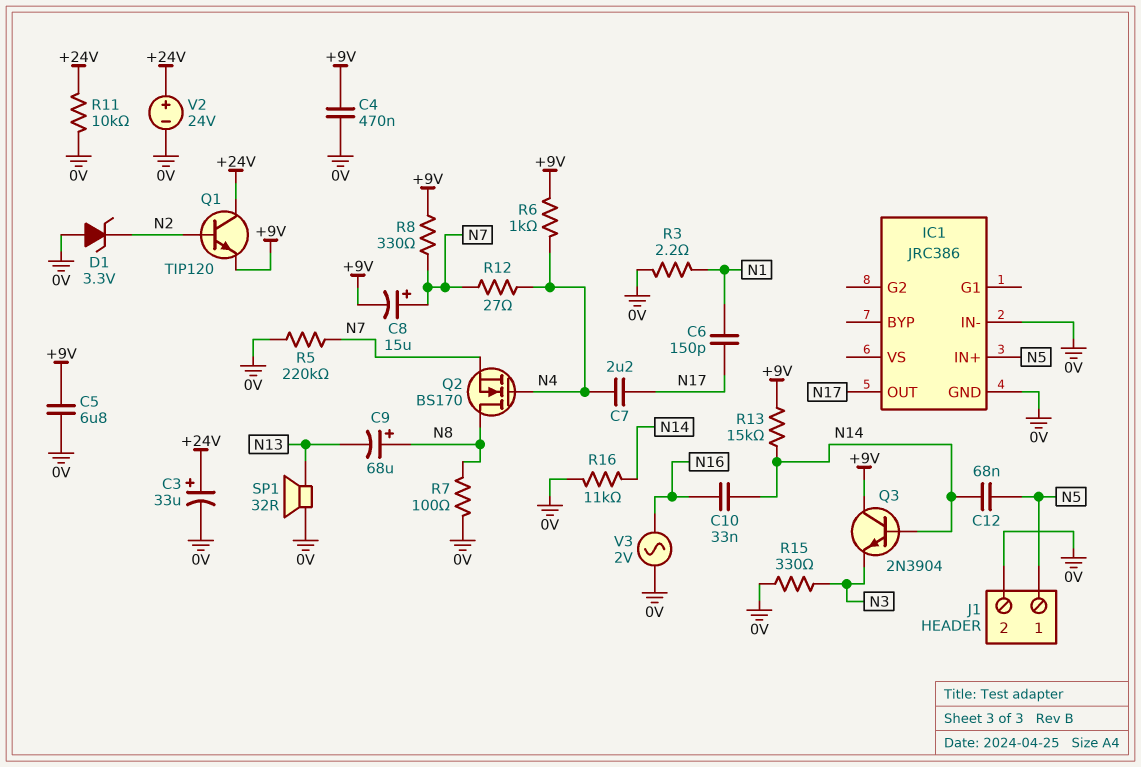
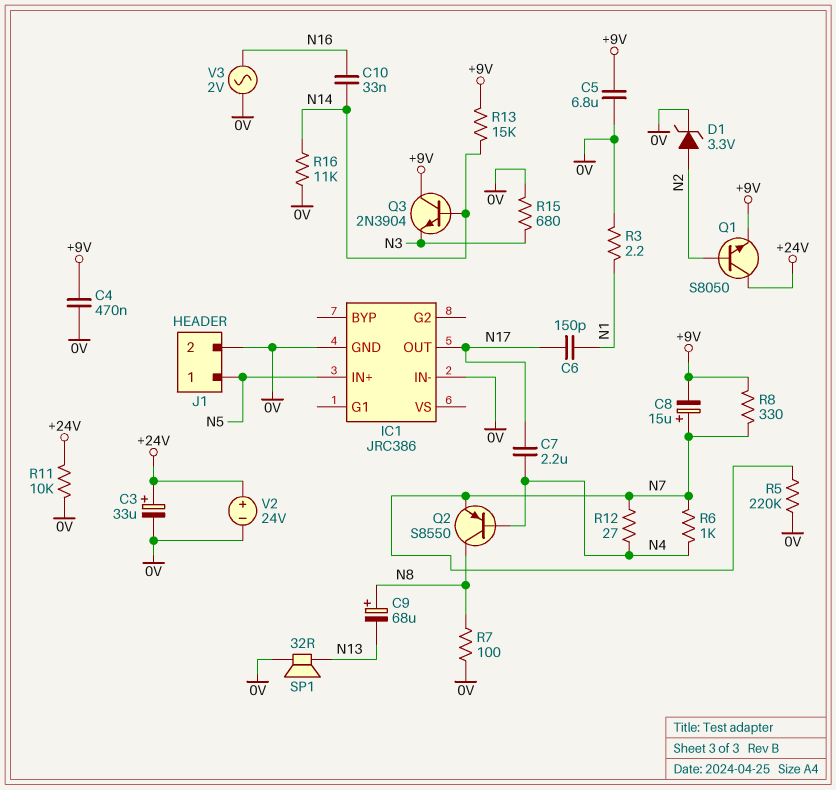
C12: 68nF (N5, N14) -> none
D1: zener 3.3V (A 0V, K N2) -> zener 3.3V (A N2, K 0V)
Q1: NPN TIP120 (B N2, C +24V, E +9V) -> NPN S8050 (B N2, C +24V, E +9V)
Q2: NMOS BS170 (G N4, D N8, S N7) -> PNP S8550 (B N4, C N8, E N7)
R6: 1k (+9V, N4) -> 1k (N4, N7)
R15: 330 (0V, N3) -> 680 (0V, N3)

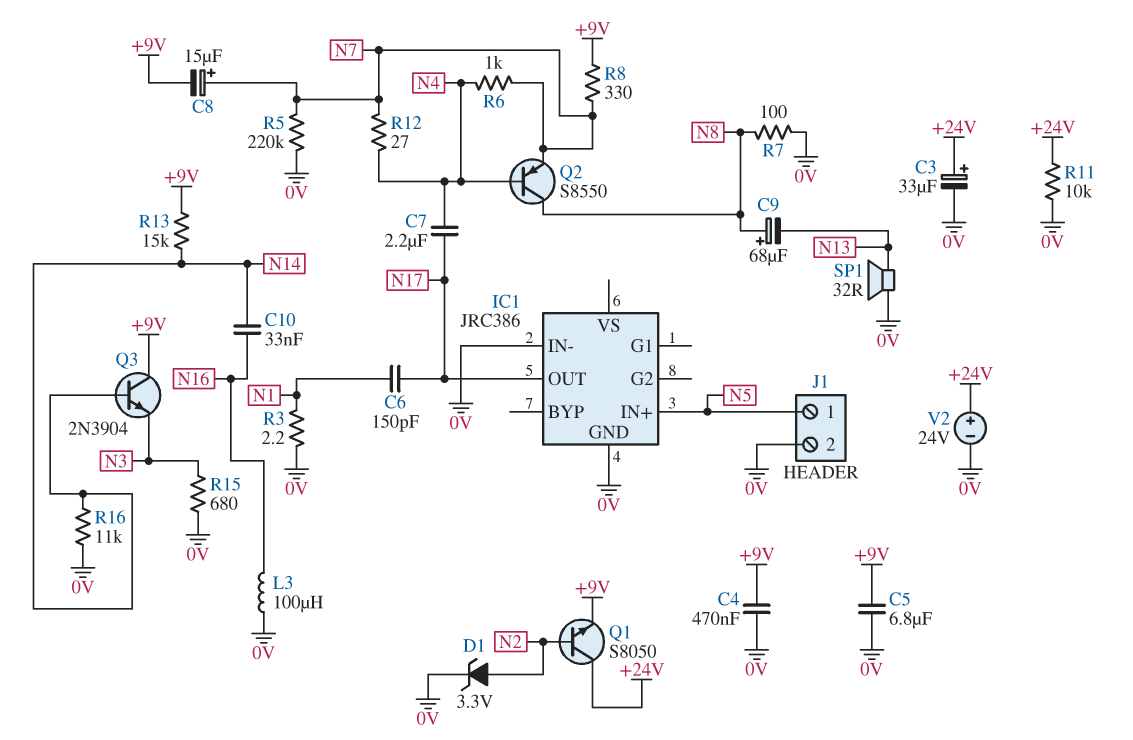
L3: none -> 100uH (0V, N16)
V3: AC 2V (0V, N16) -> none

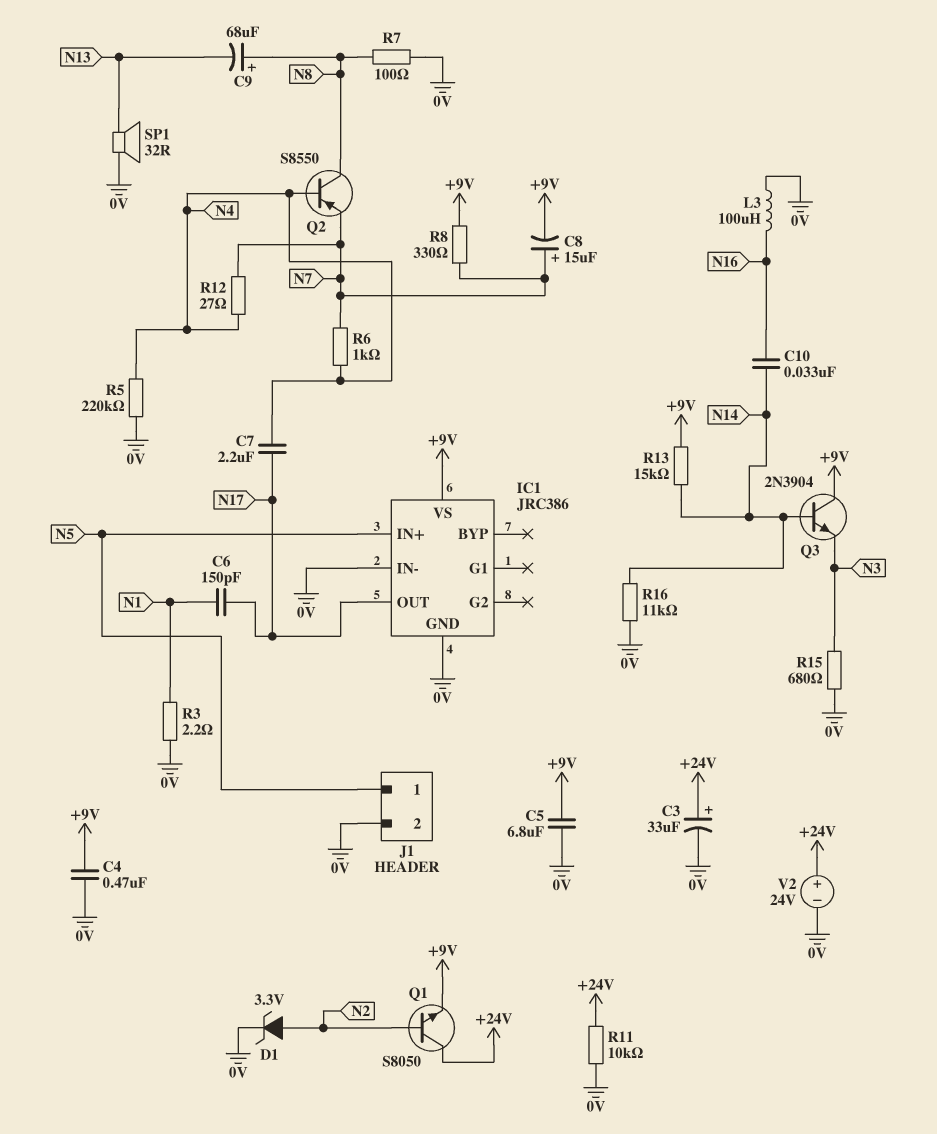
IC1 pin VS: none -> +9V
R5: 220k (0V, N7) -> 220k (0V, N4)

